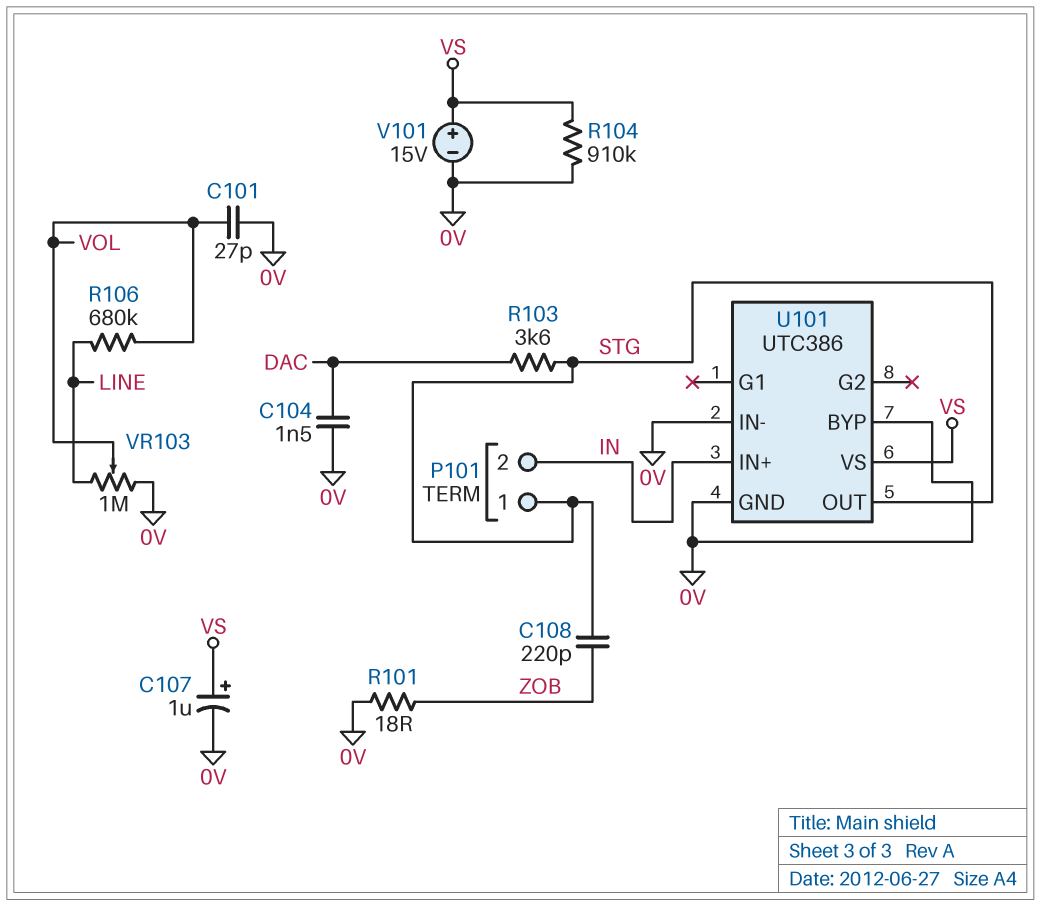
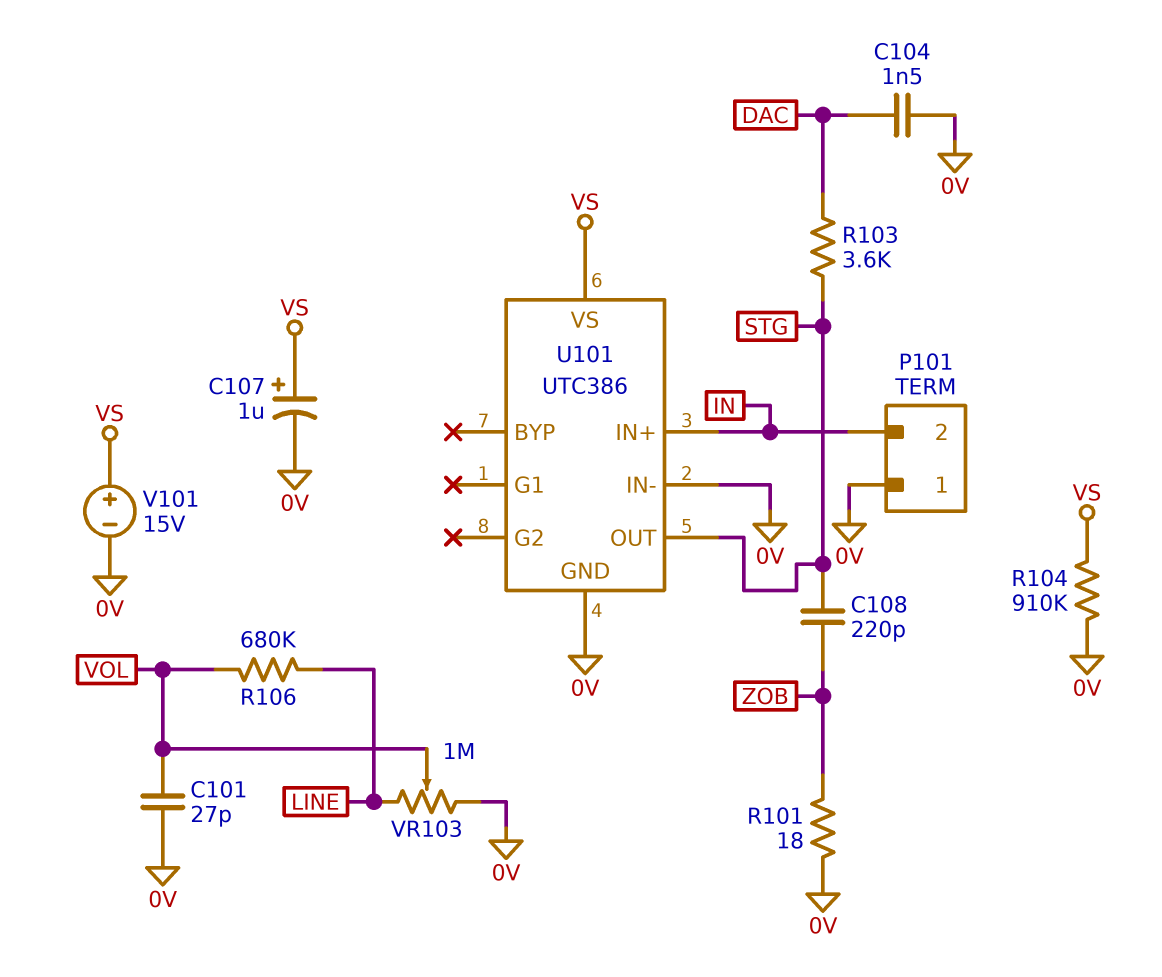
P101 pin 1: STG -> 0V
U101 pin BYP: 0V -> none

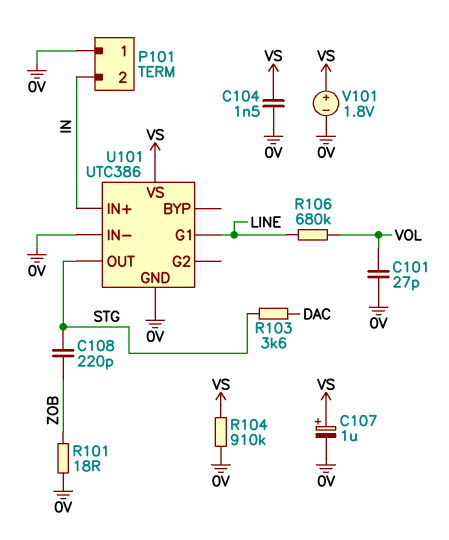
C104: 1.5nF (0V, DAC) -> 1.5nF (0V, VS)
U101 pin G1: none -> LINE
V101: 15V (plus VS, minus 0V) -> 1.8V (plus VS, minus 0V)
VR103: 1M (0V, LINE, wiper VOL) -> none

